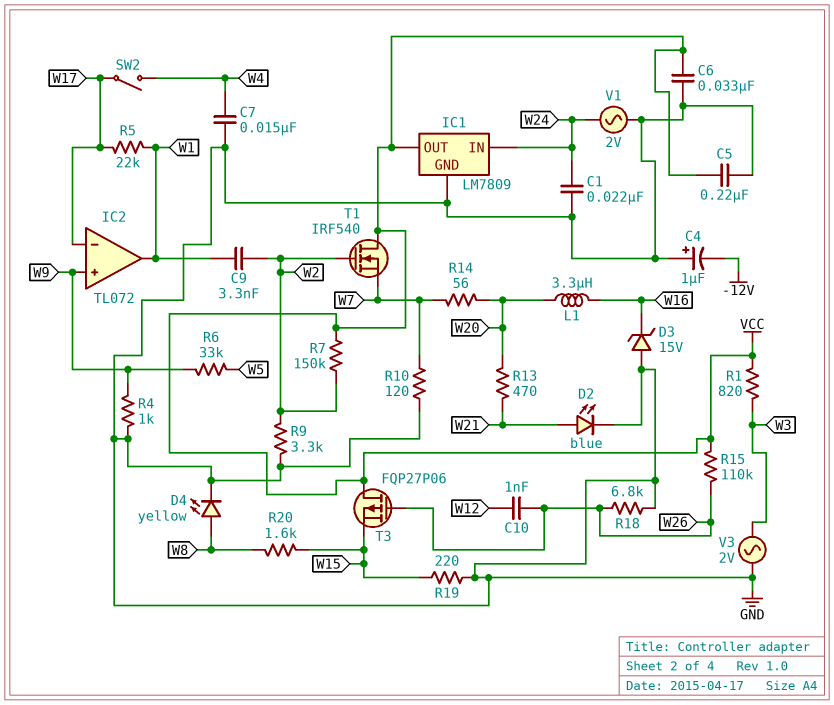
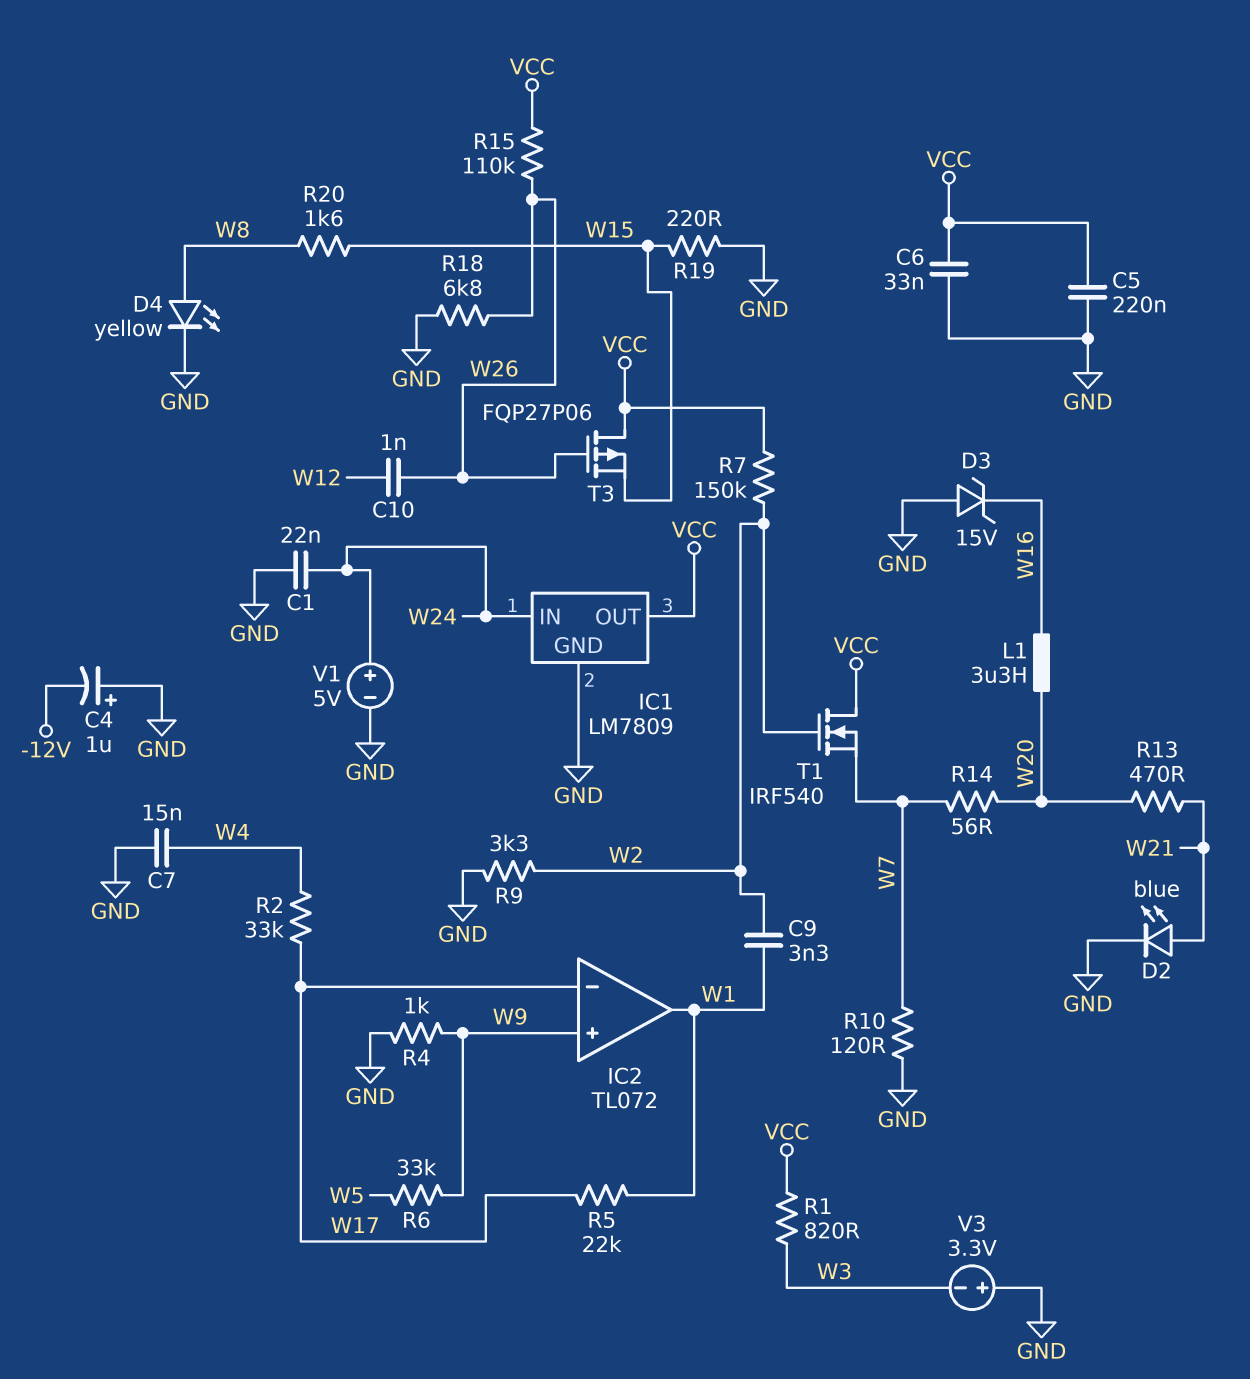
R2: none -> 33k (W4, W17)
SW2: switch (W4, W17) -> none
V1: AC 2V (GND, W24) -> 5V (plus W24, minus GND)
V3: AC 2V (GND, W3) -> 3.3V (plus GND, minus W3)

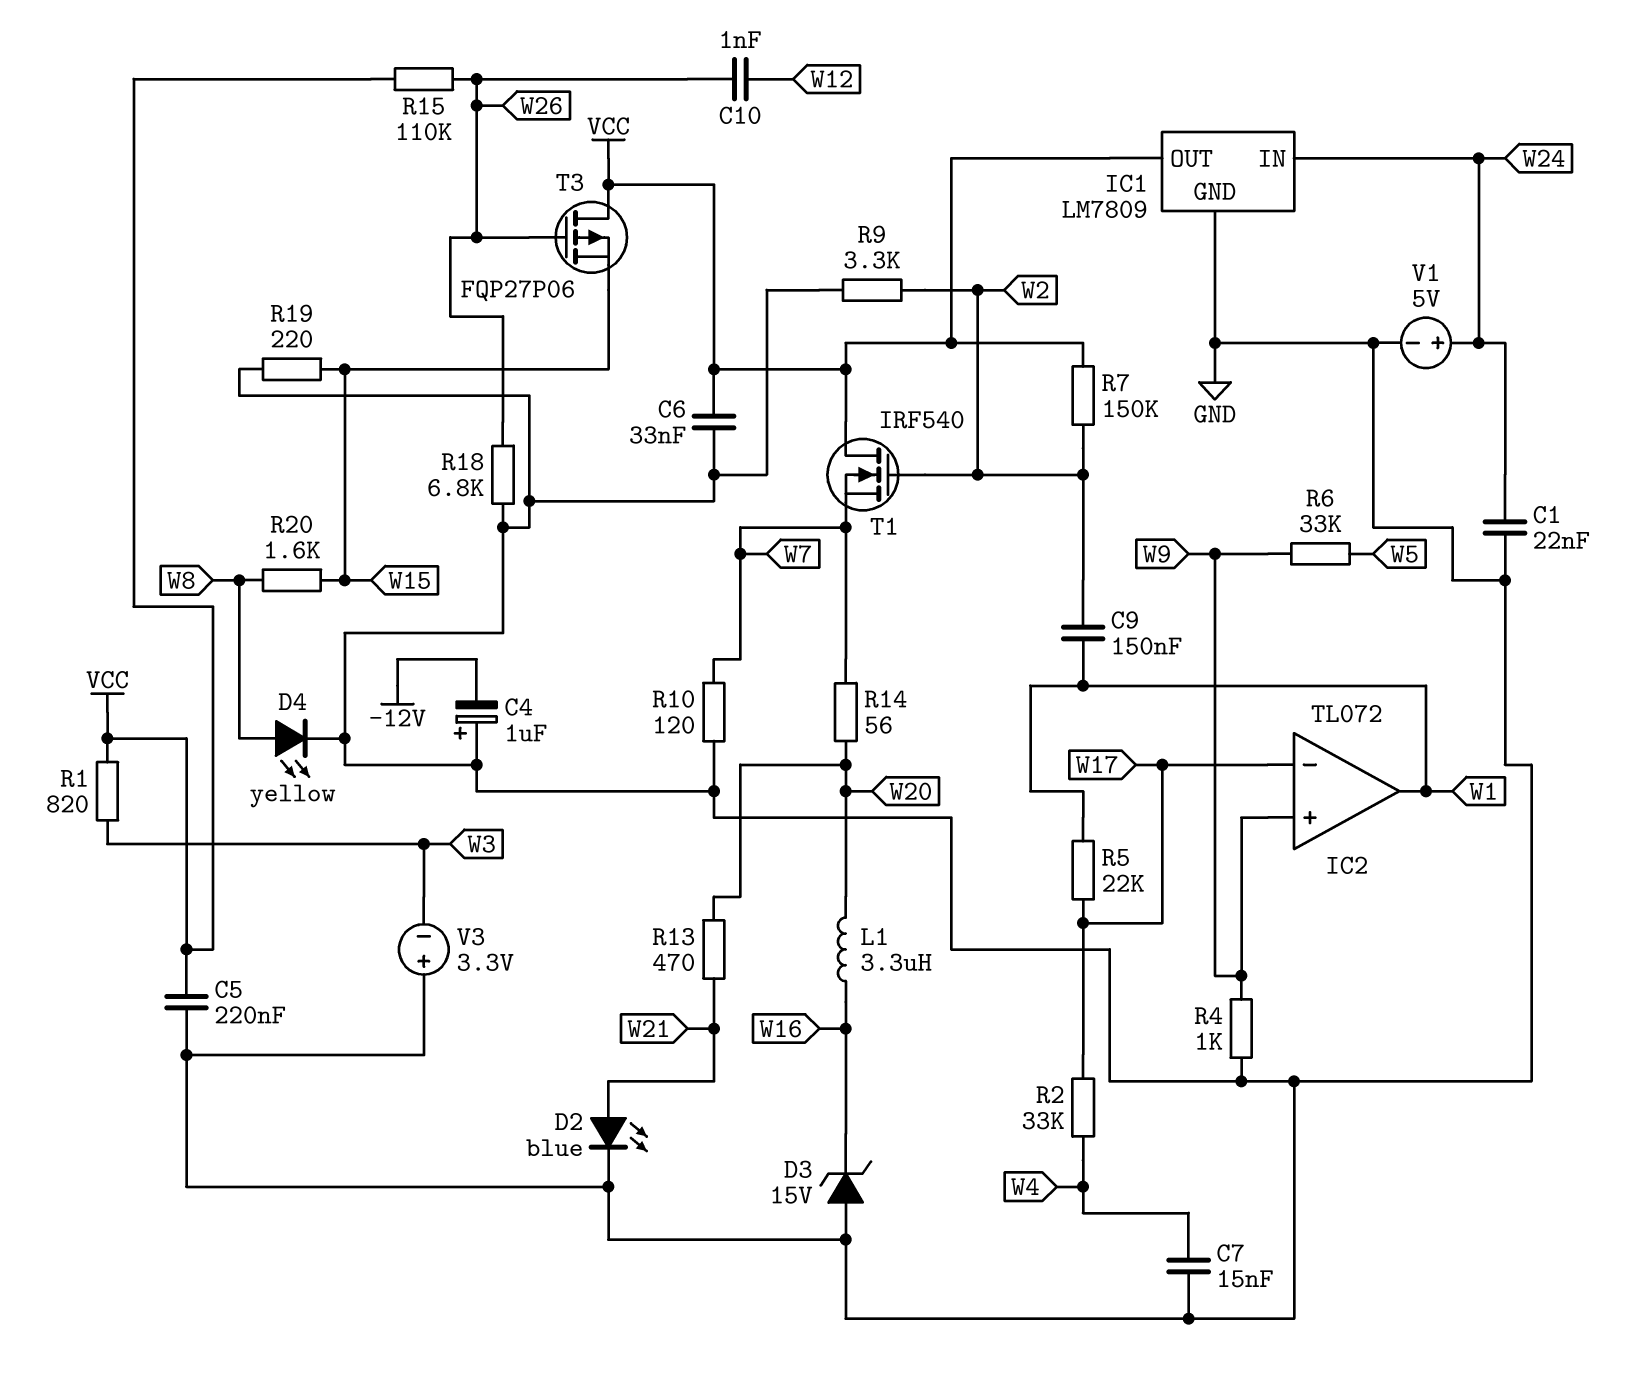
C9: 3.3nF (W1, W2) -> 150nF (W1, W2)

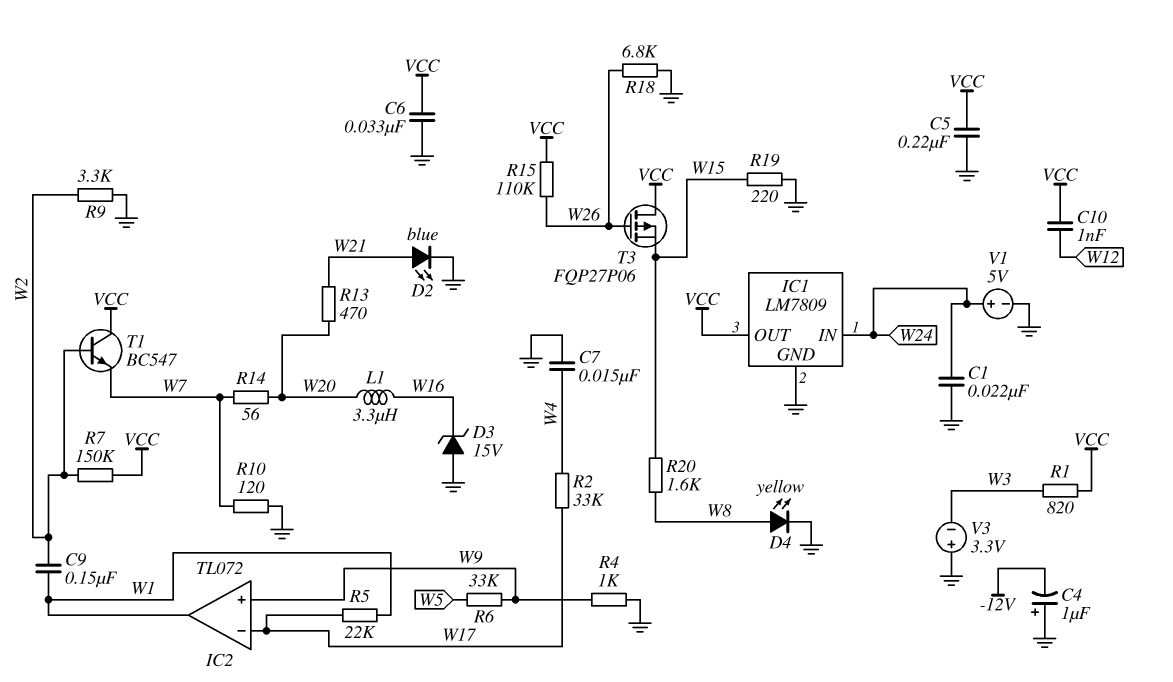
C10: 1nF (W12, W26) -> 1nF (VCC, W12)
T1: NMOS IRF540 (G W2, D VCC, S W7) -> NPN BC547 (B W2, C VCC, E W7)

